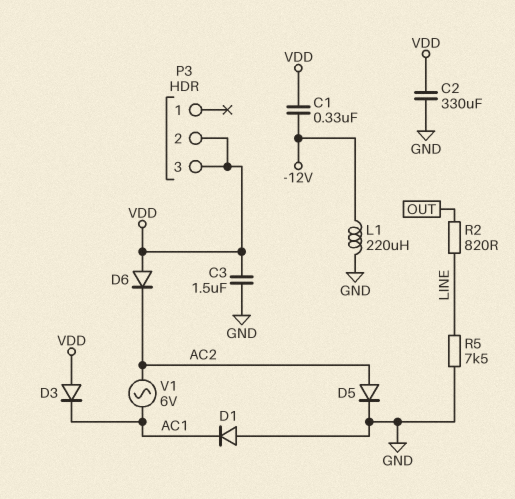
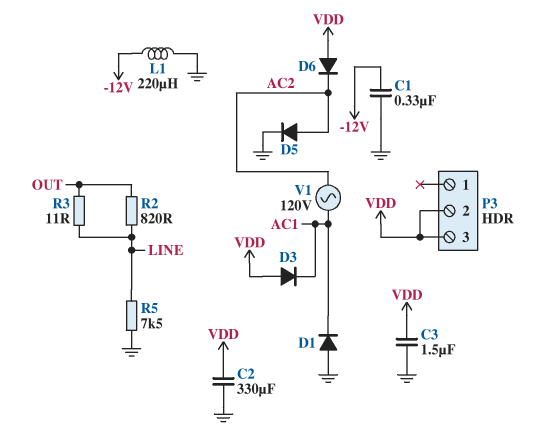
C1: 330nF (-12V, VDD) -> 330nF (-12V, GND)
R3: none -> 11 (LINE, OUT)
V1: AC 6V (AC1, AC2) -> AC 120V (AC1, AC2)

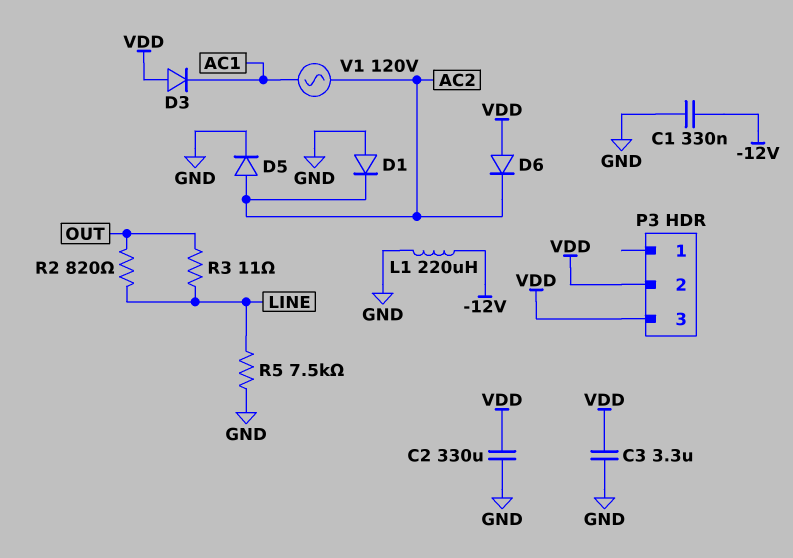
C3: 1.5uF (GND, VDD) -> 3.3uF (GND, VDD)
D1: diode (A GND, K AC1) -> diode (A GND, K AC2)

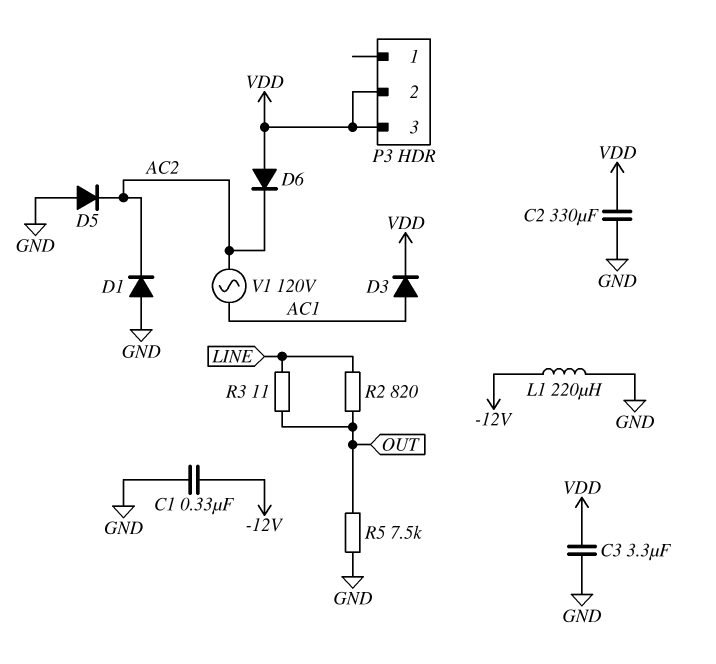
D3: diode (A VDD, K AC1) -> diode (A AC1, K VDD)
D5: diode (A AC2, K GND) -> diode (A GND, K AC2)
R5: 7.5k (GND, LINE) -> 7.5k (GND, OUT)

